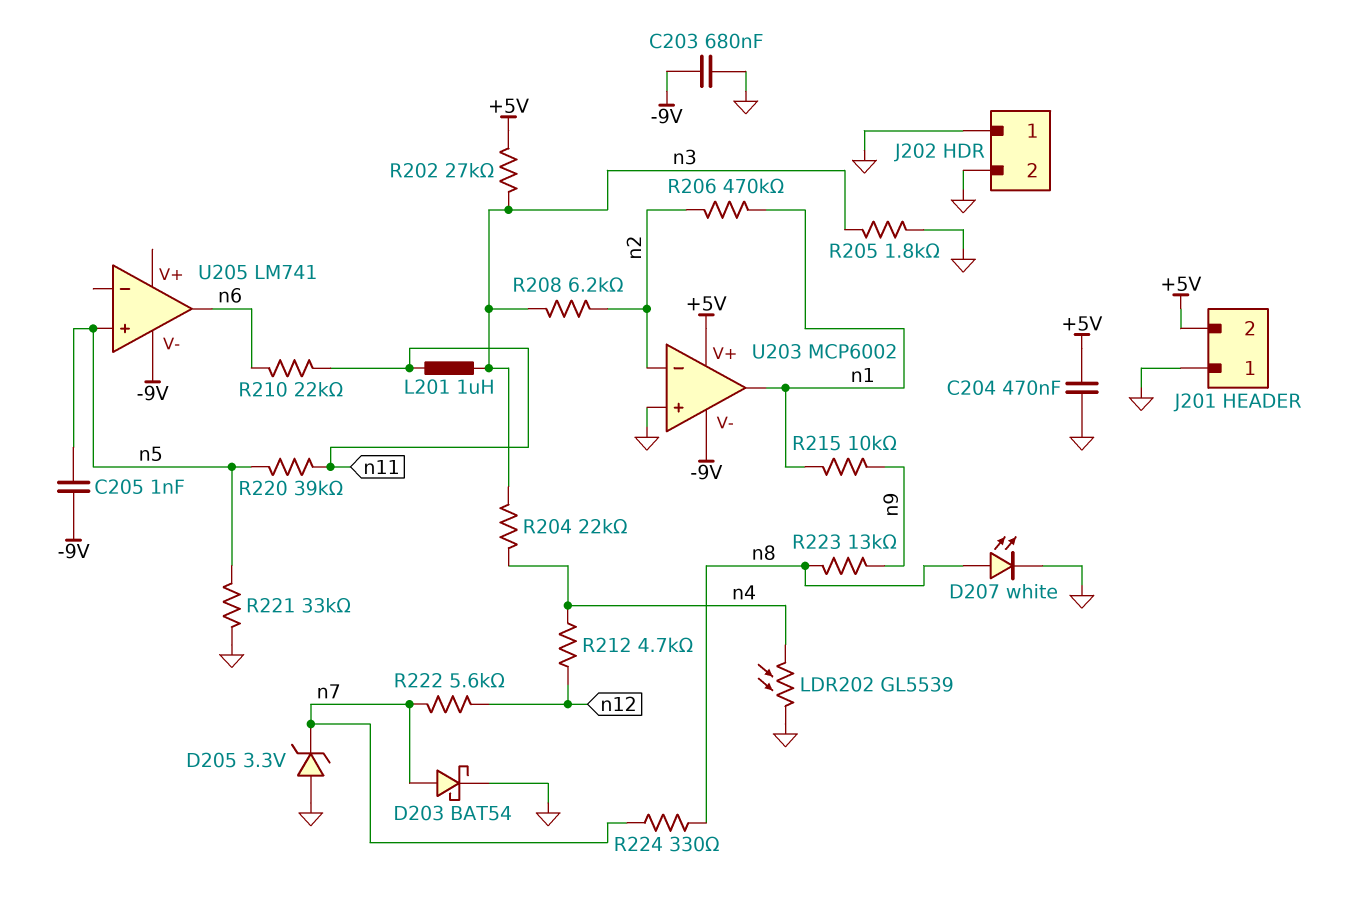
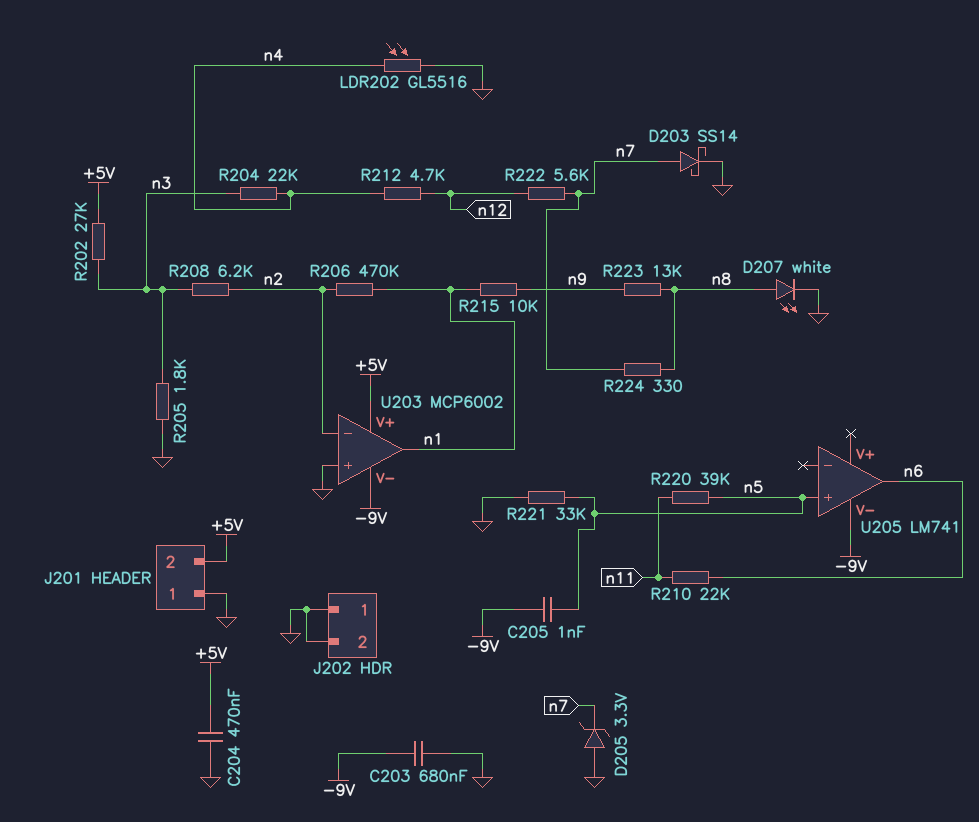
D203: schottky BAT54 (A n7, K GND) -> schottky SS14 (A n7, K GND)
L201: 1uH (n3, n11) -> none
LDR202: GL5539 (GND, n4) -> GL5516 (GND, n4)

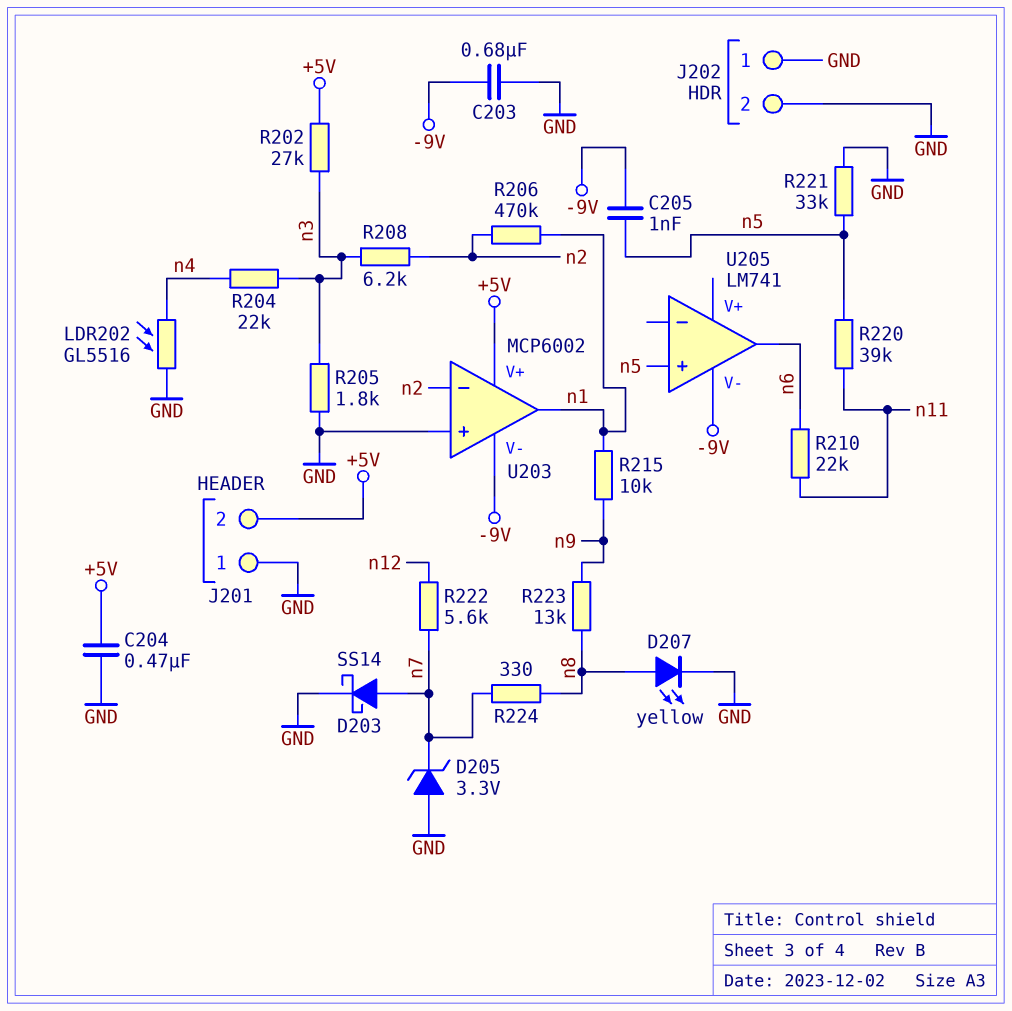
D207: LED white (A n8, K GND) -> LED yellow (A n8, K GND)
R212: 4.7k (n4, n12) -> none

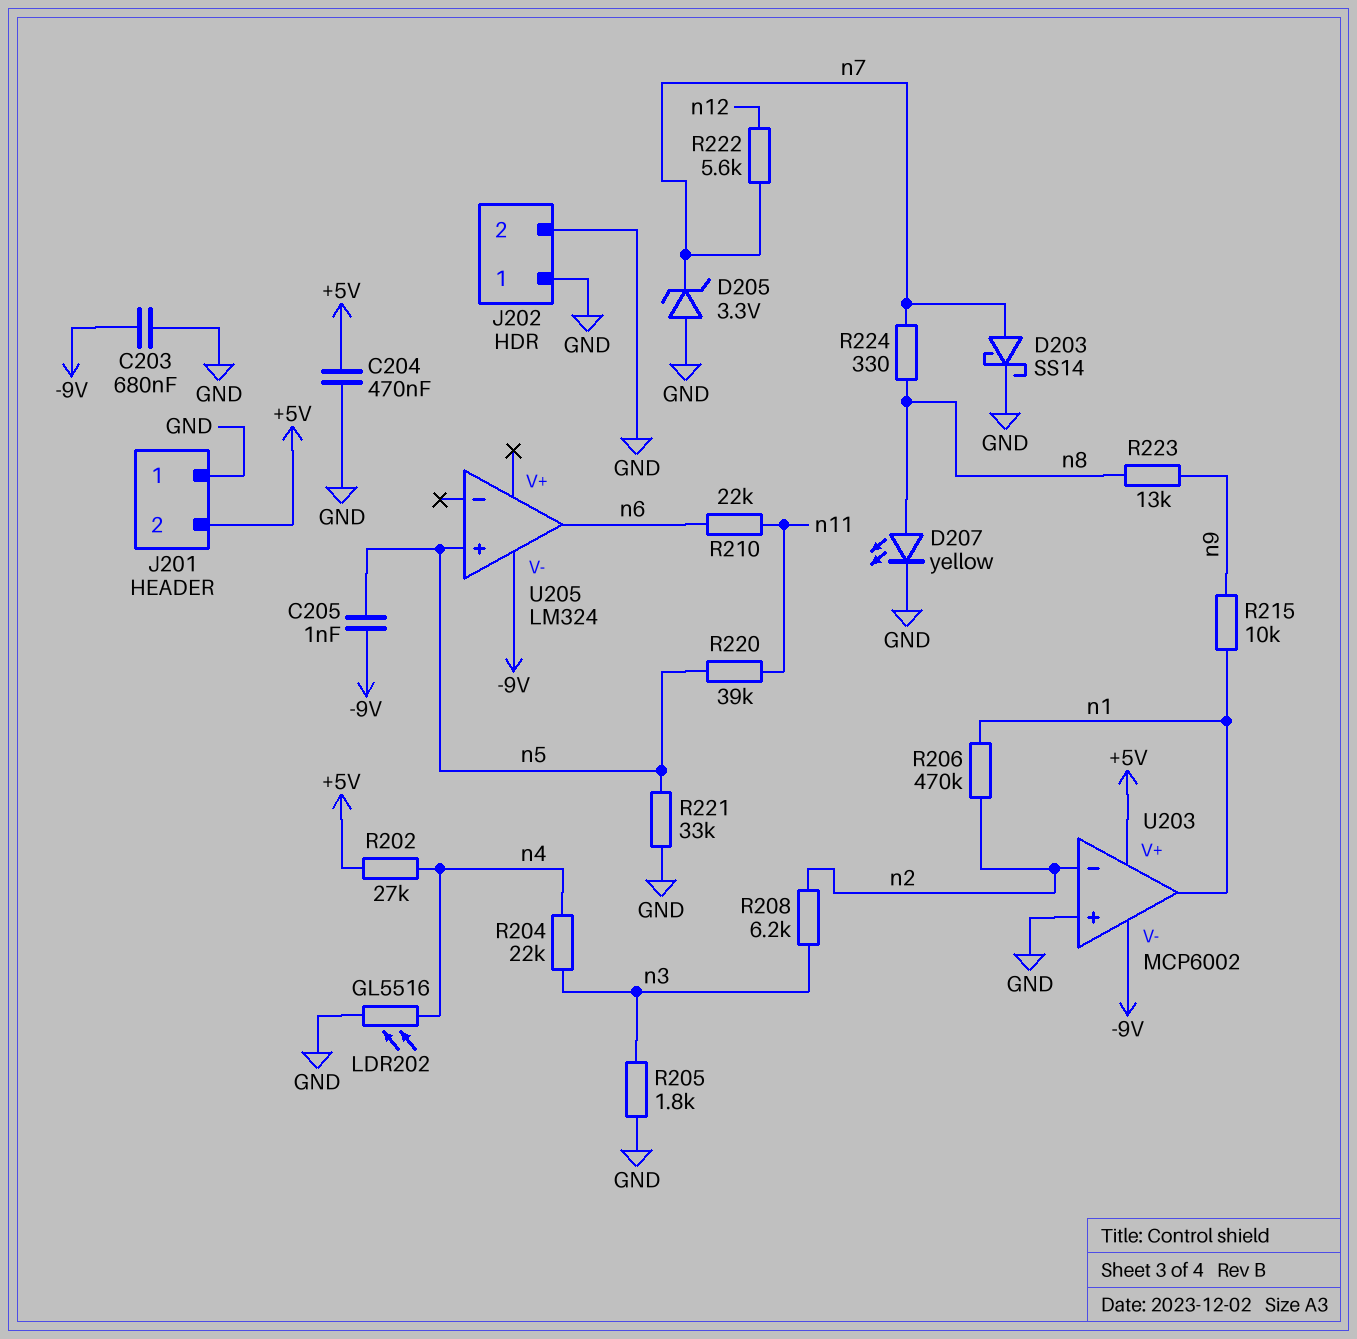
R202: 27k (+5V, n3) -> 27k (+5V, n4)
U205: LM741 -> LM324

